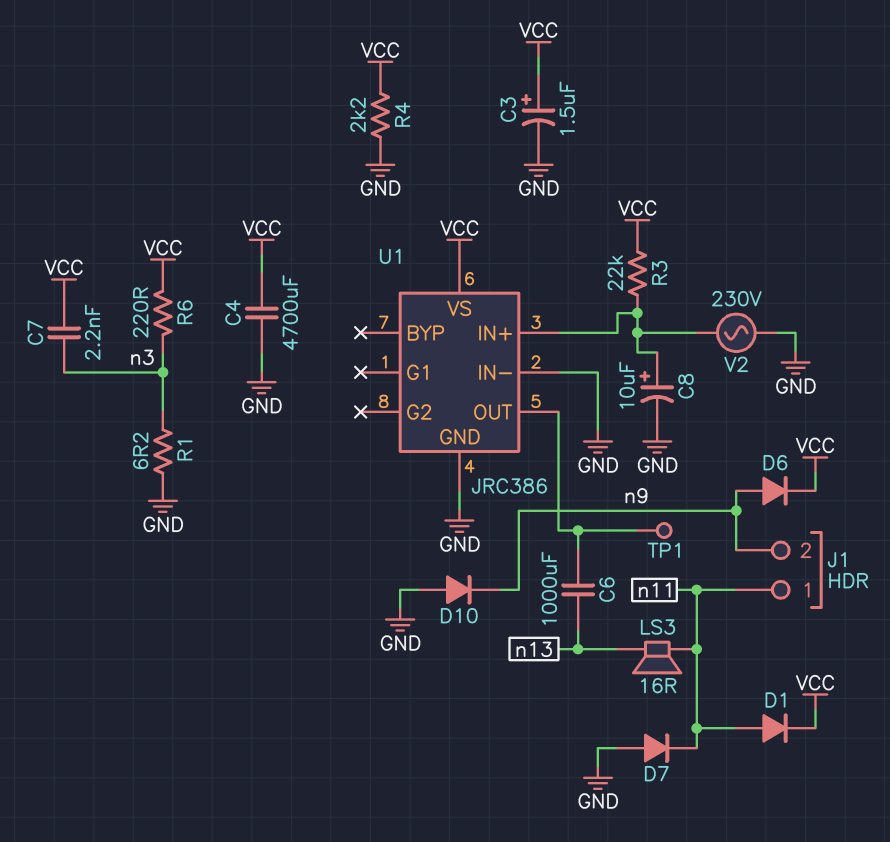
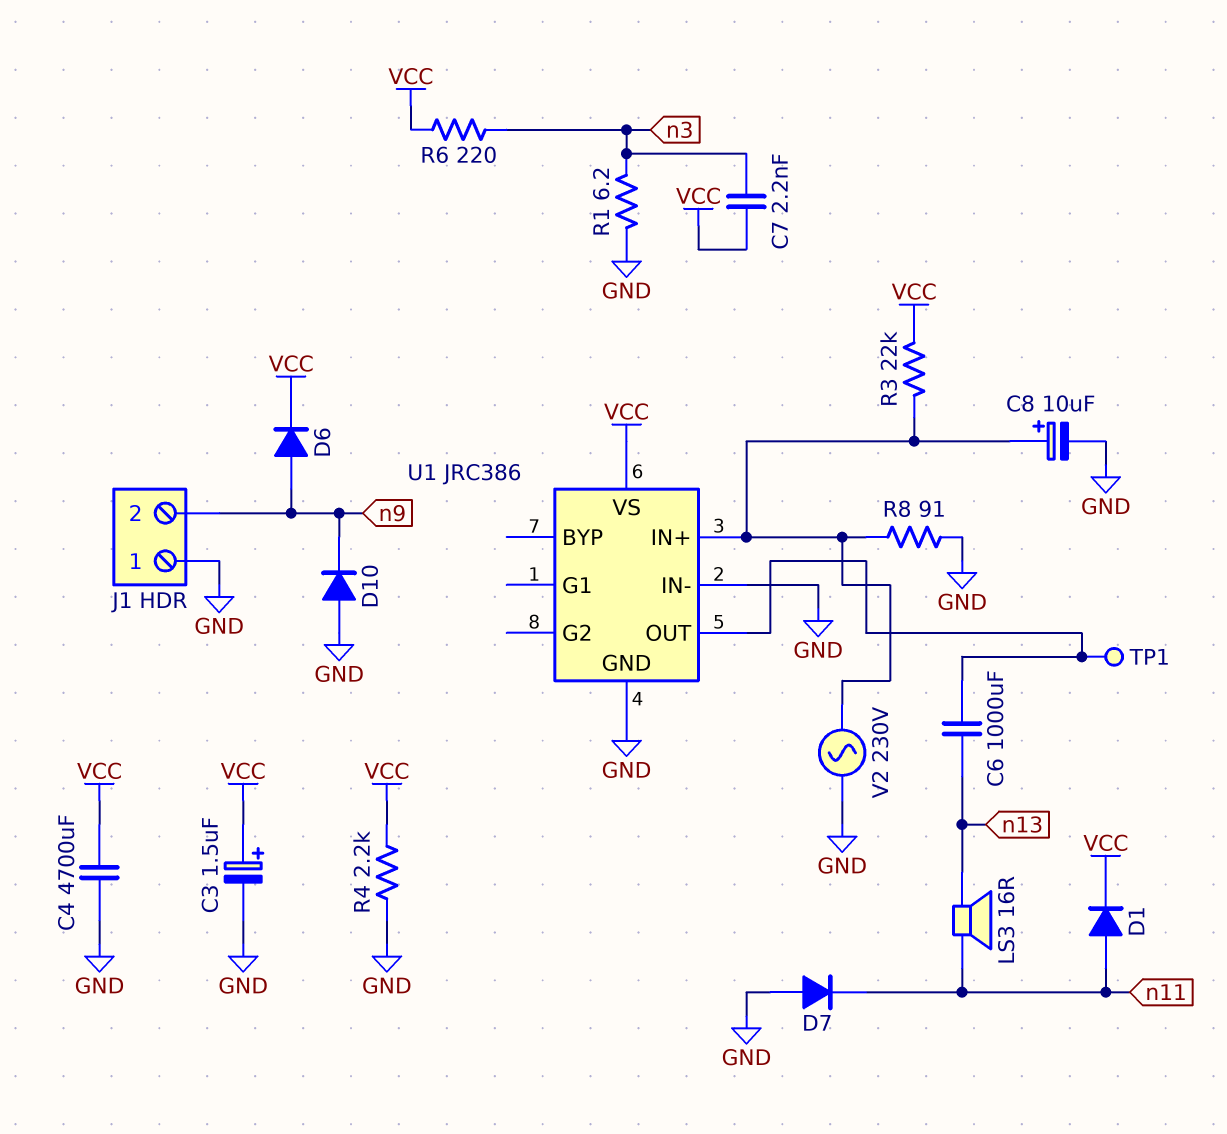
J1 pin 1: n11 -> GND
R8: none -> 91 (GND, U1/IN+)

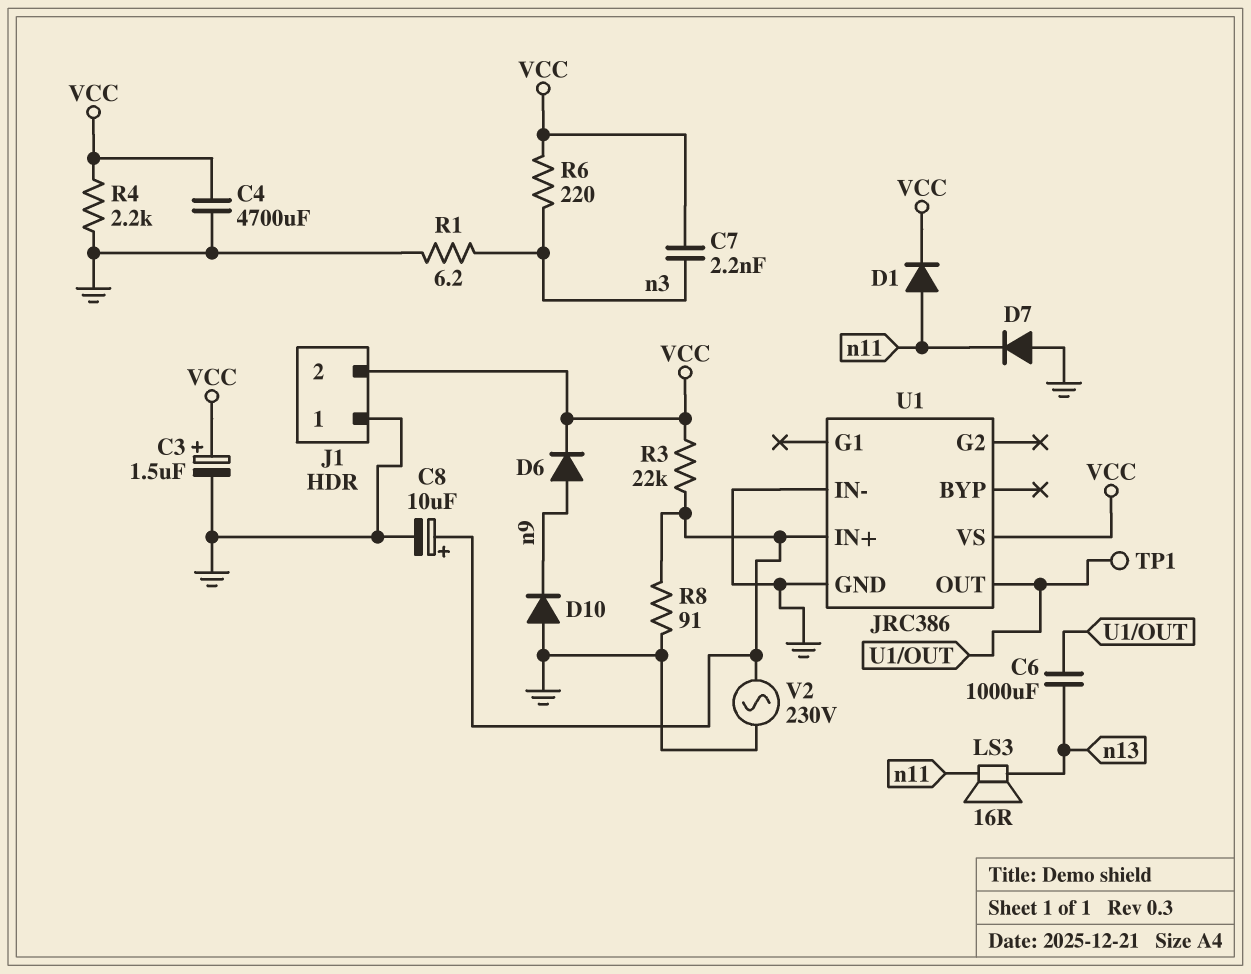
J1 pin 2: n9 -> VCC

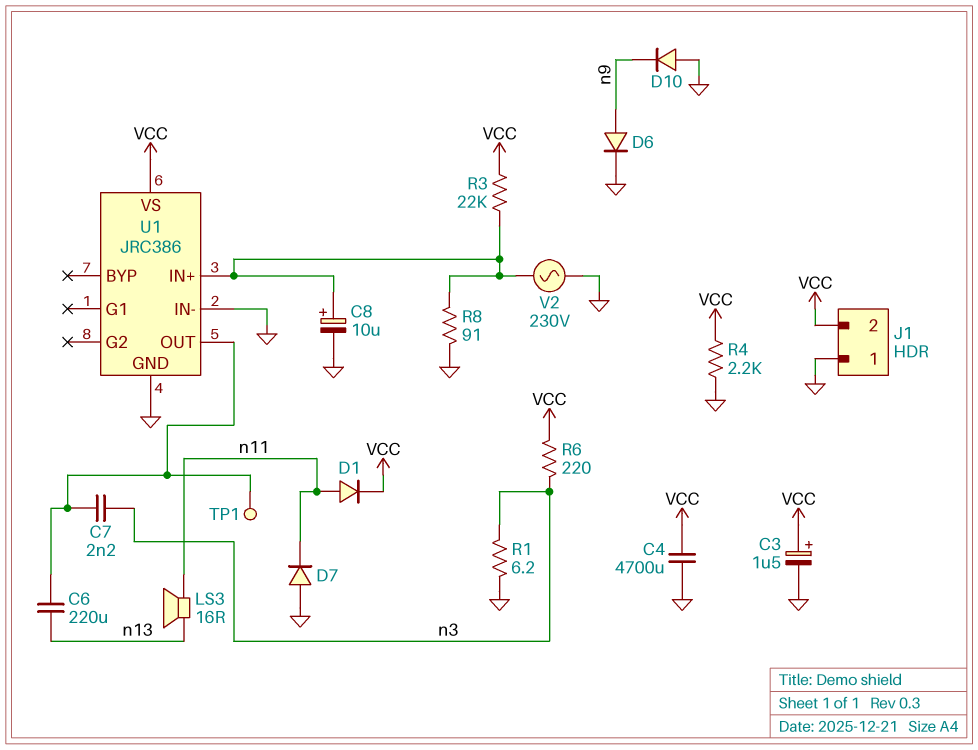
C6: 1000uF (U1/OUT, n13) -> 220uF (U1/OUT, n13)
C7: 2.2nF (VCC, n3) -> 2.2nF (U1/OUT, n3)
D6: diode (A n9, K VCC) -> diode (A n9, K GND)

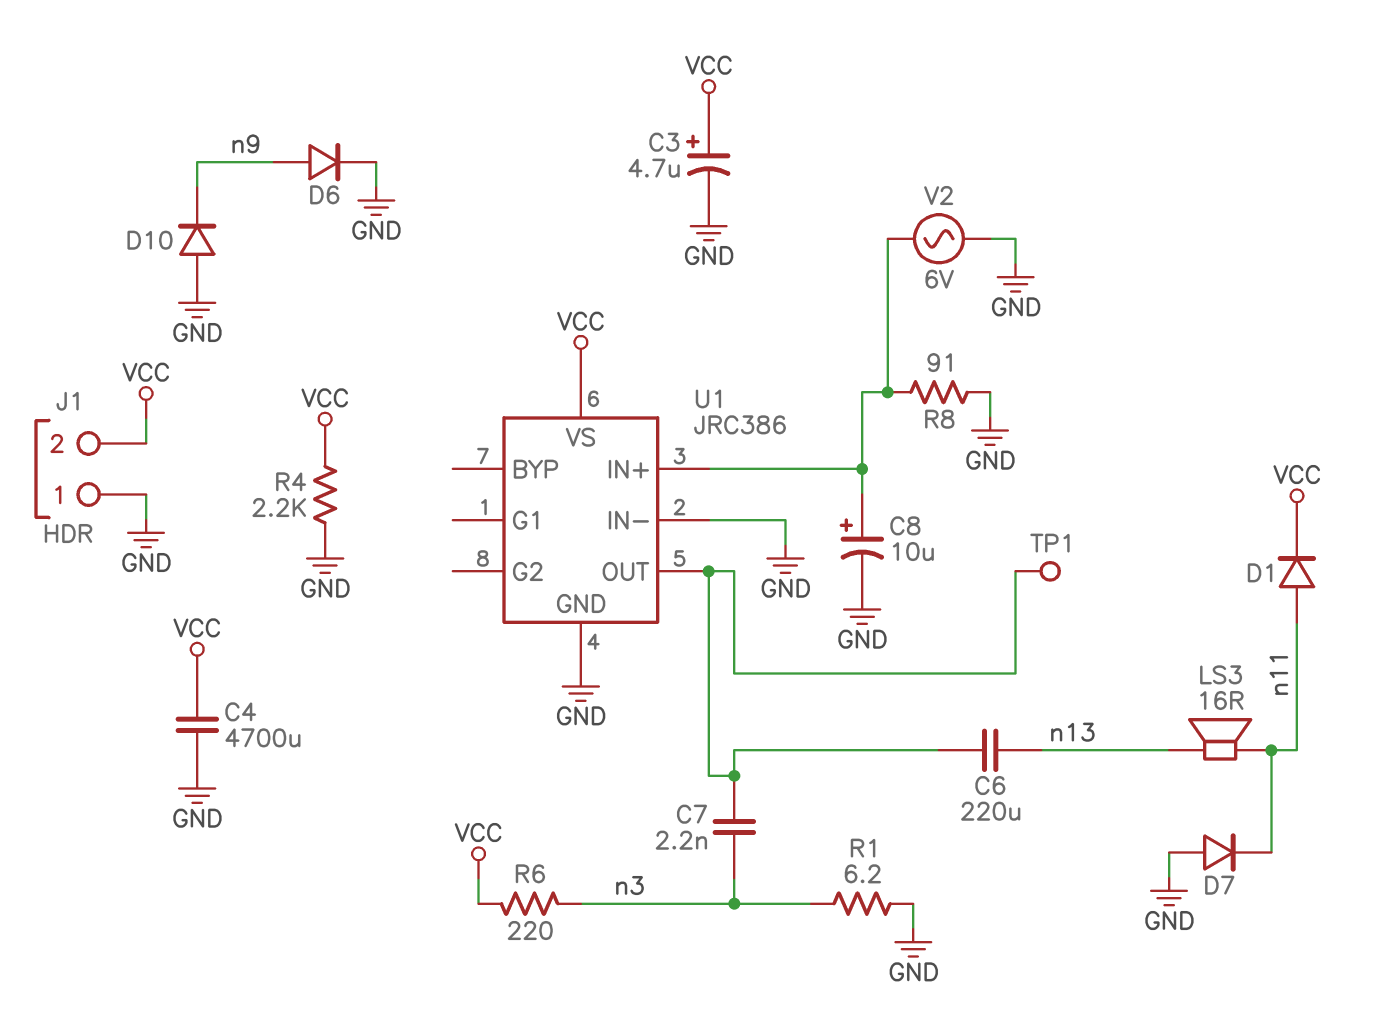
C3: 1.5uF (plus VCC, minus GND) -> 4.7uF (plus VCC, minus GND)
R3: 22k (U1/IN+, VCC) -> none
V2: AC 230V (GND, U1/IN+) -> AC 6V (GND, U1/IN+)

